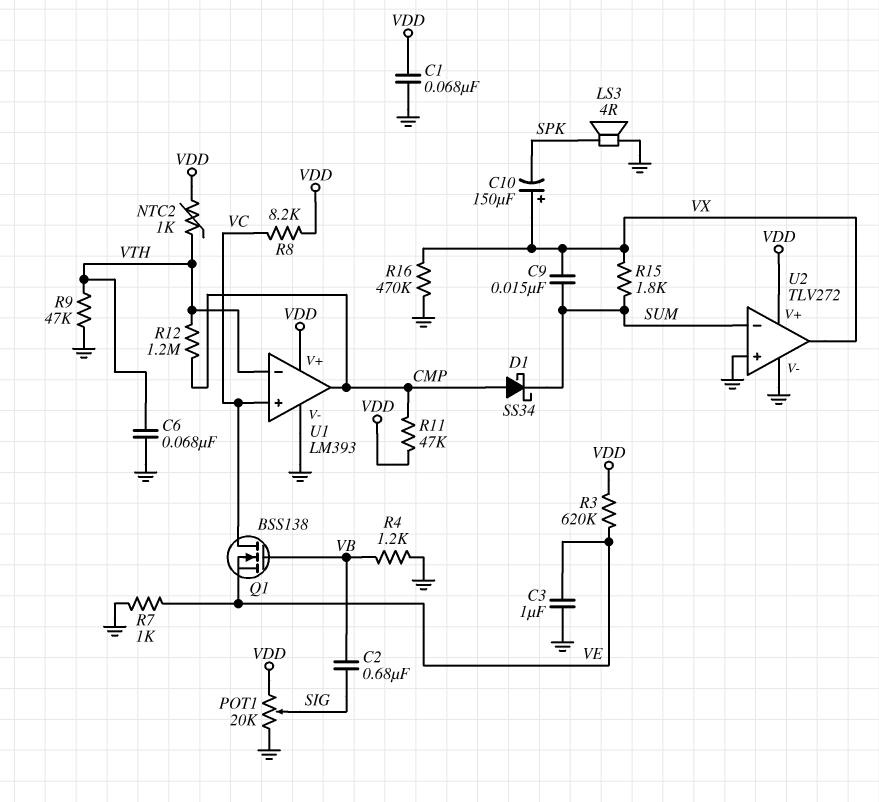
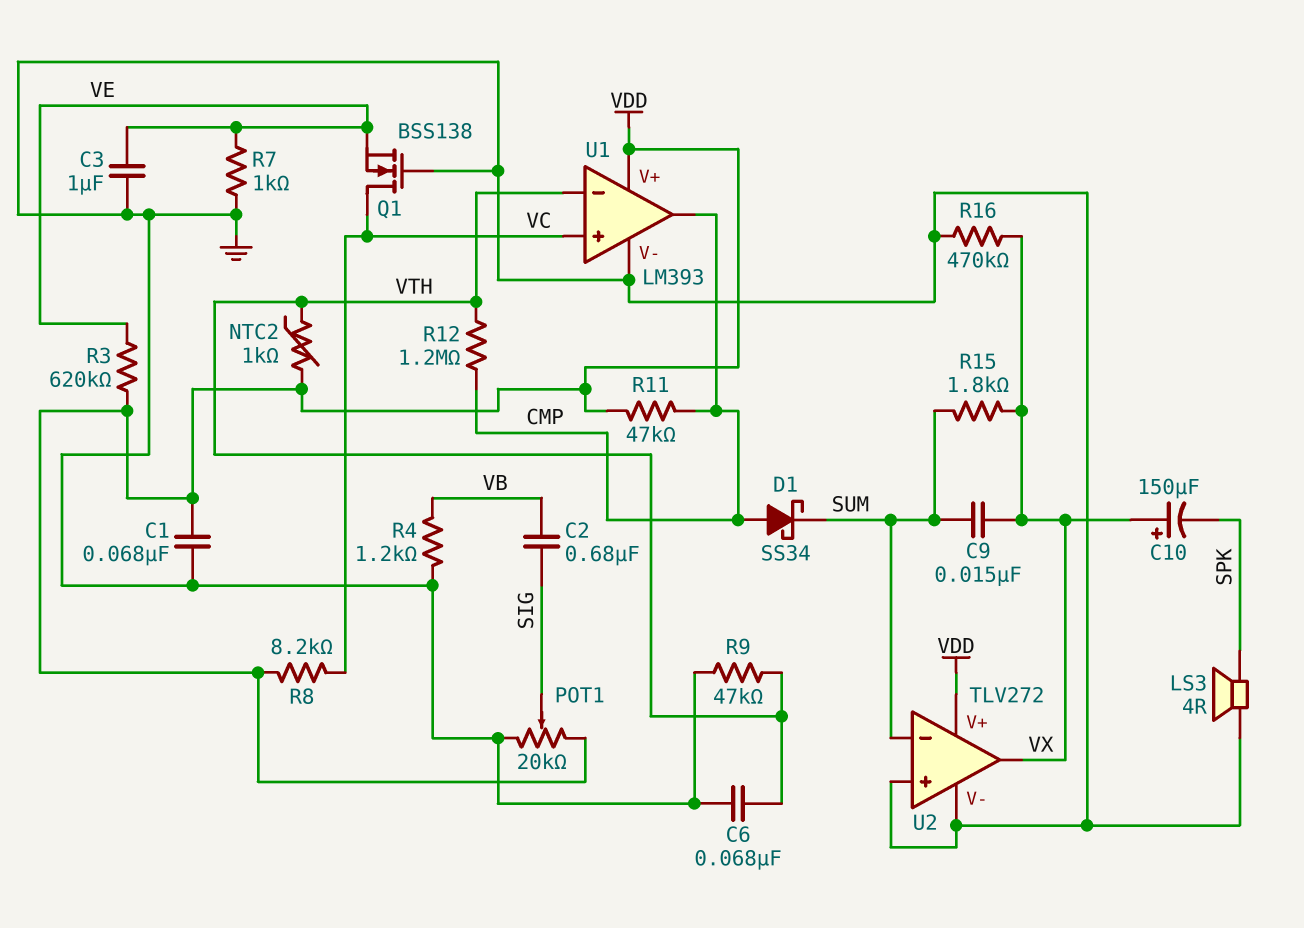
Q1: NMOS BSS138 (G VB, D VC, S VE) -> NMOS BSS138 (G GND, D VC, S VE)

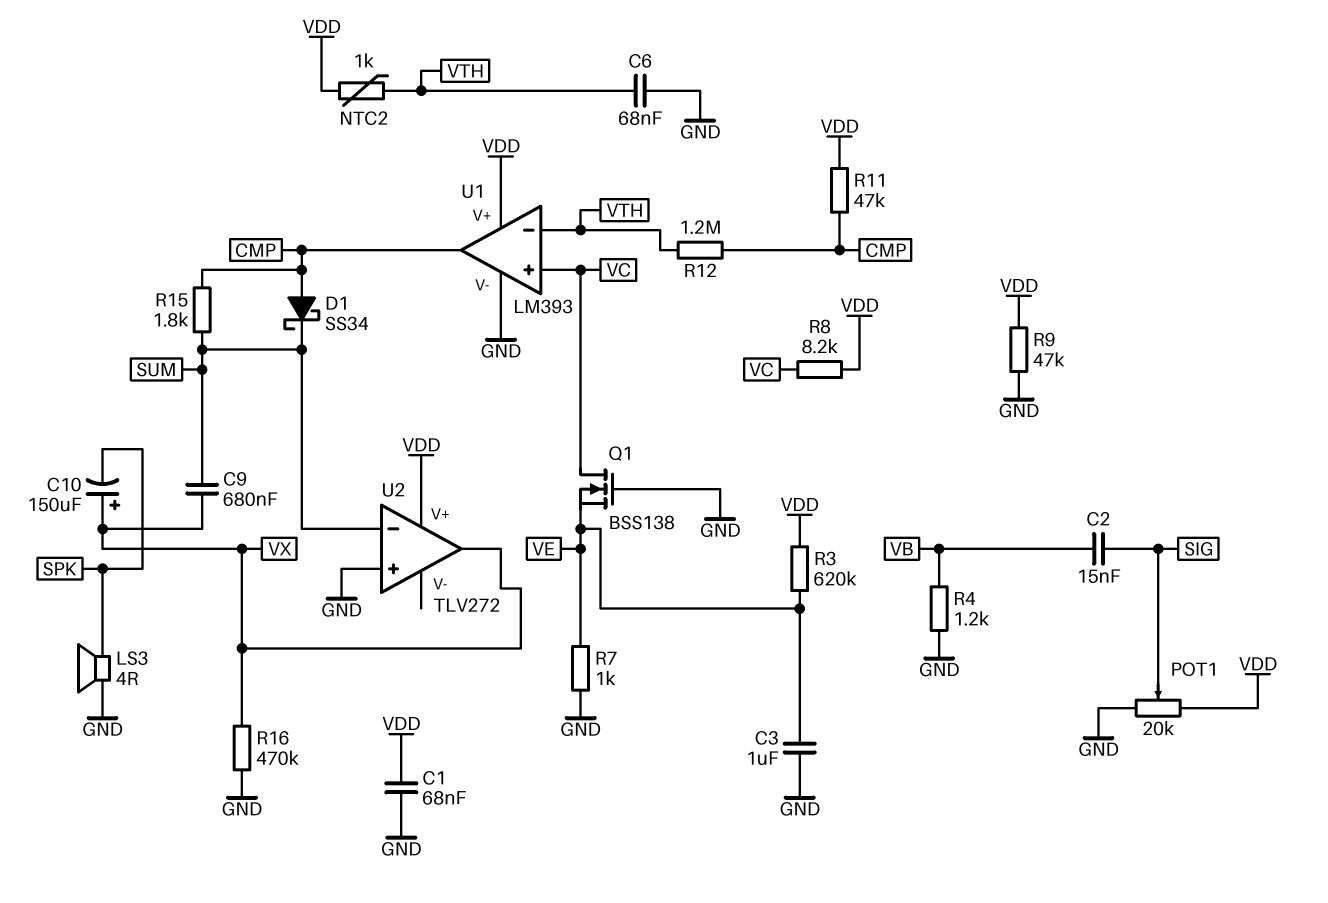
C2: 680nF (SIG, VB) -> 15nF (SIG, VB)
C9: 15nF (SUM, VX) -> 680nF (SUM, VX)
R9: 47k (GND, VTH) -> 47k (GND, VDD)
R15: 1.8k (SUM, VX) -> 1.8k (CMP, SUM)
U2 pin V-: GND -> none

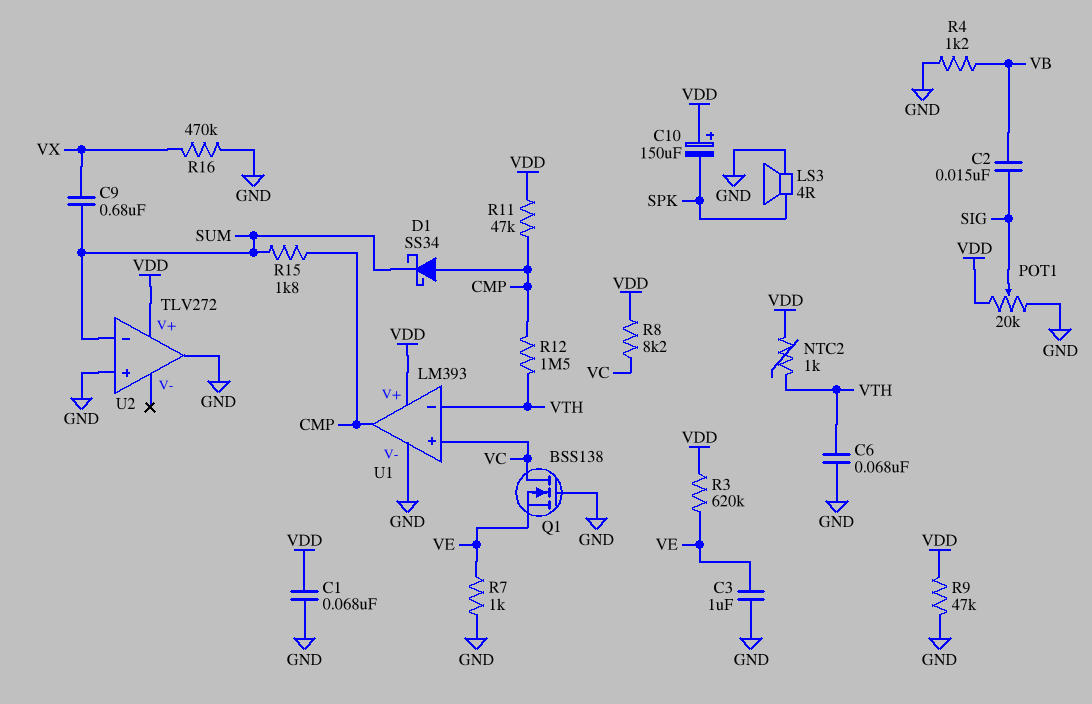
C10: 150uF (plus VX, minus SPK) -> 150uF (plus VDD, minus SPK)
R12: 1.2M (CMP, VTH) -> 1.5M (CMP, VTH)
U2 pin out: VX -> GND

